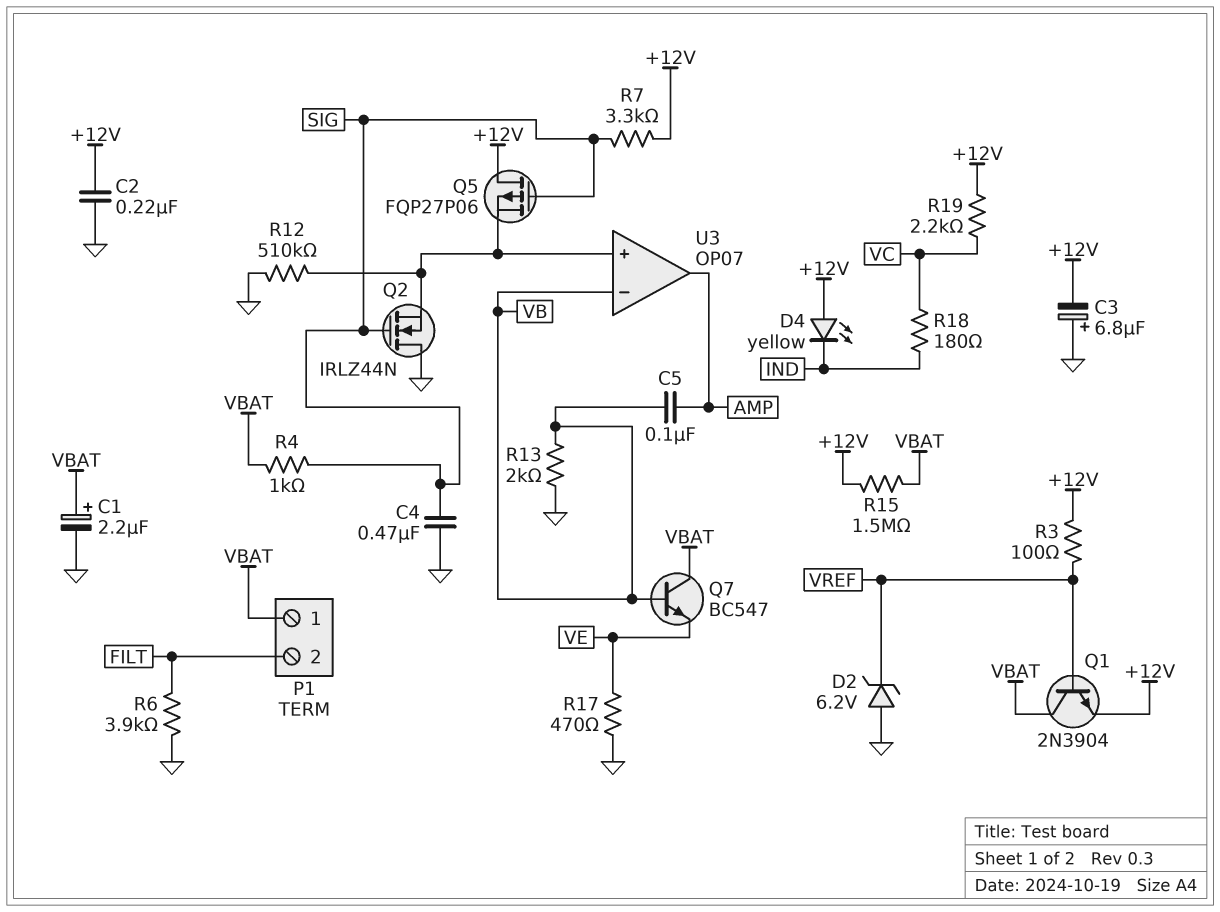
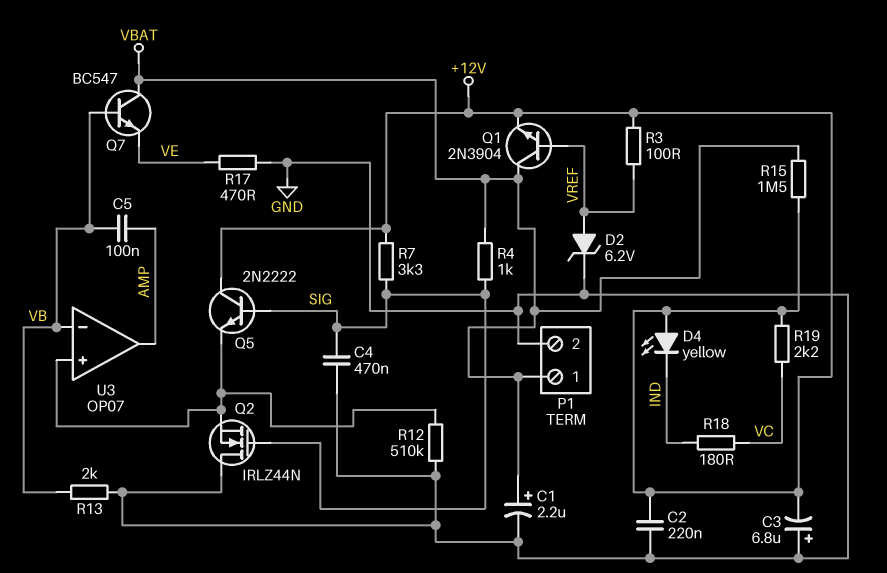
D2: zener 6.2V (A GND, K VREF) -> zener 6.2V (A VREF, K GND)
P1 pin 2: FILT -> GND
Q5: PMOS FQP27P06 (G SIG, D +12V, S U3/in+) -> NPN 2N2222 (B SIG, C +12V, E U3/in+)
R6: 3.9k (FILT, GND) -> none

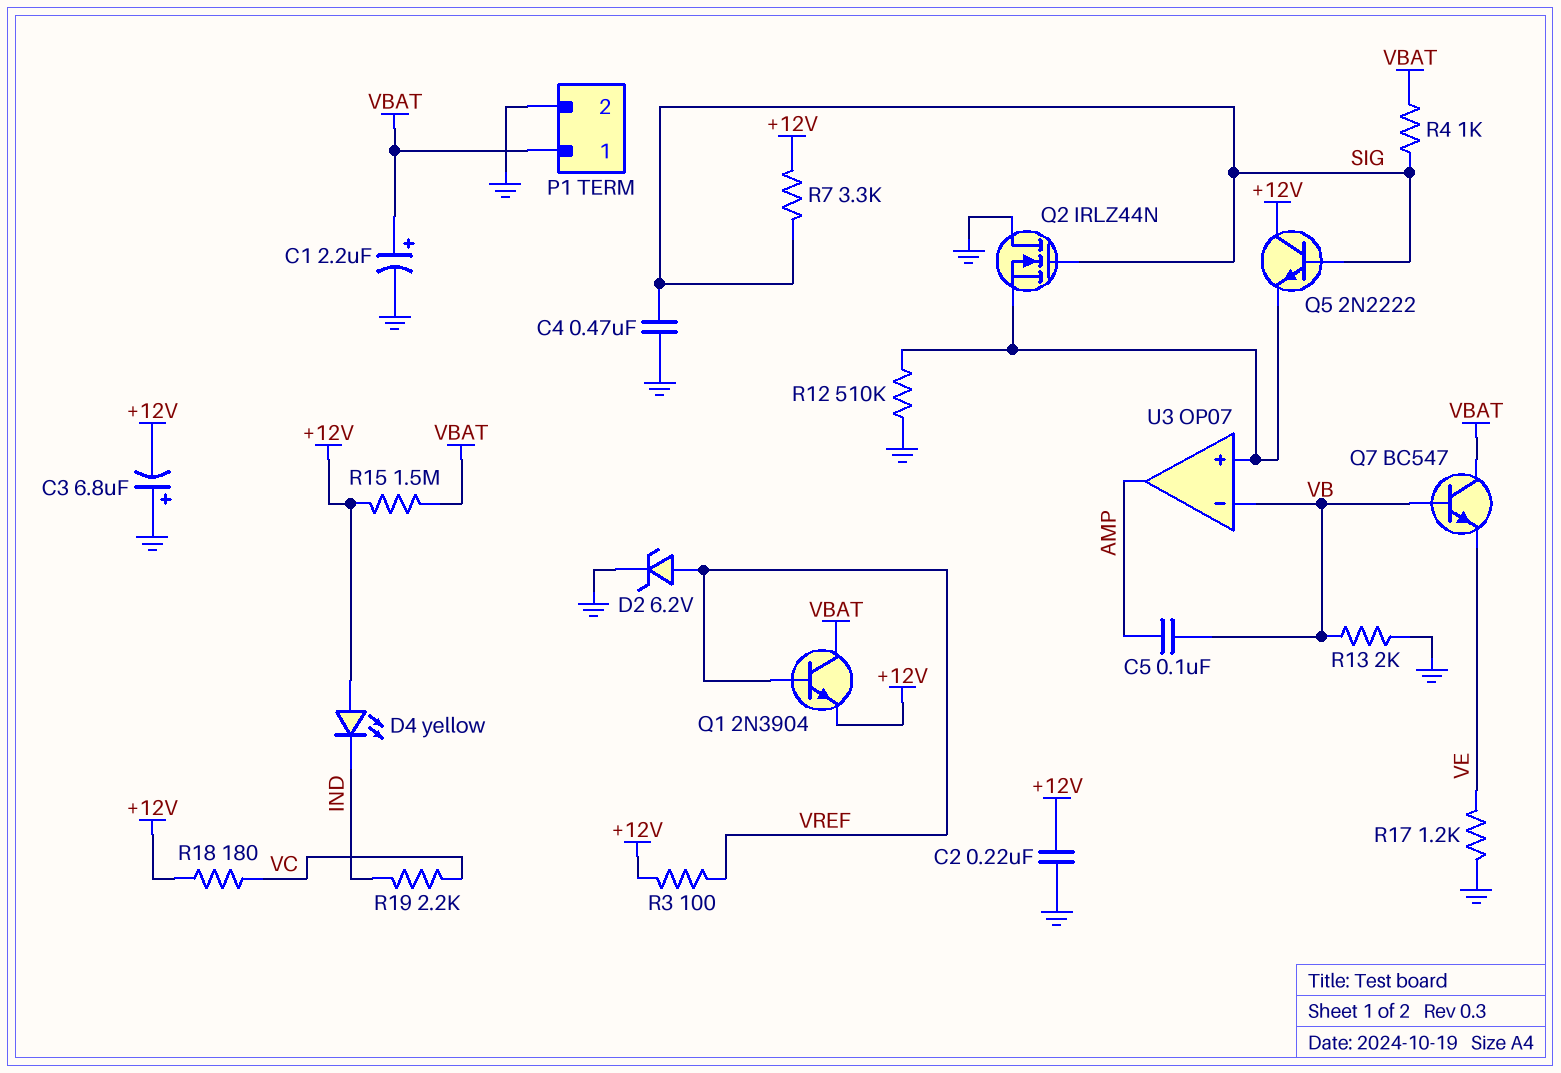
R17: 470 (GND, VE) -> 1.2k (GND, VE)
R18: 180 (IND, VC) -> 180 (+12V, VC)
R19: 2.2k (+12V, VC) -> 2.2k (IND, VC)

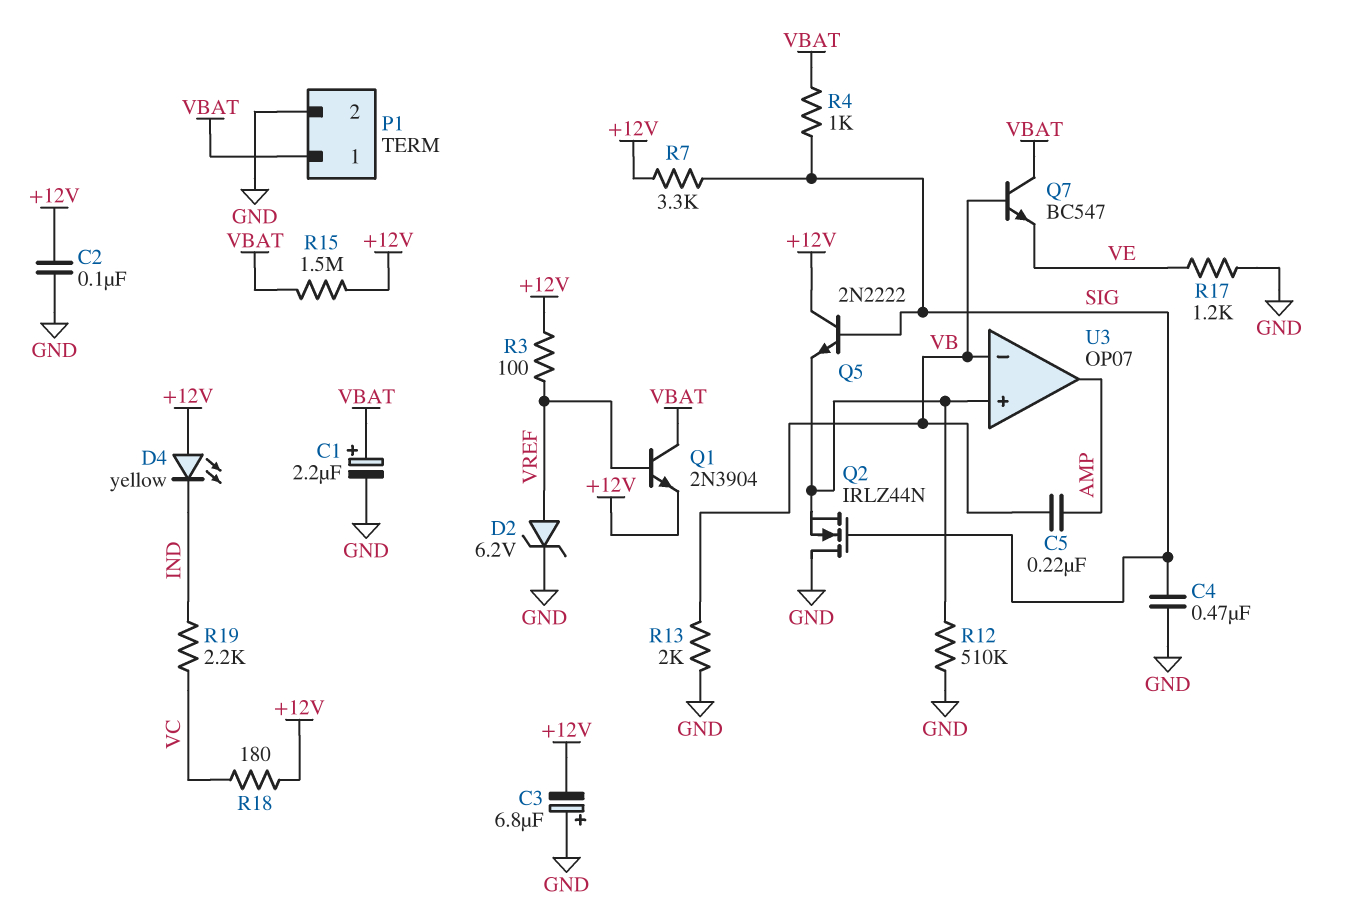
C2: 220nF (+12V, GND) -> 100nF (+12V, GND)
C5: 100nF (AMP, VB) -> 220nF (AMP, VB)

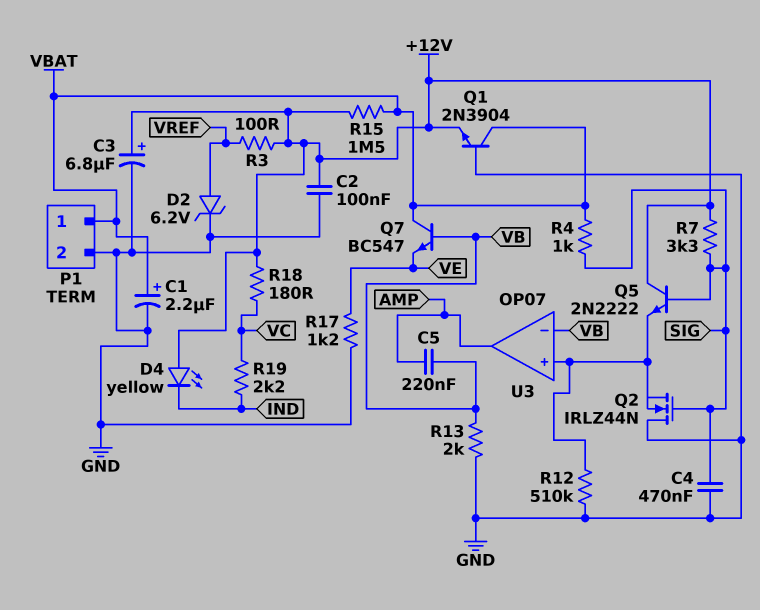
C3: 6.8uF (plus GND, minus +12V) -> 6.8uF (plus +12V, minus GND)
Q1: NPN 2N3904 (B VREF, C VBAT, E +12V) -> NPN 2N3904 (B GND, C VBAT, E +12V)

